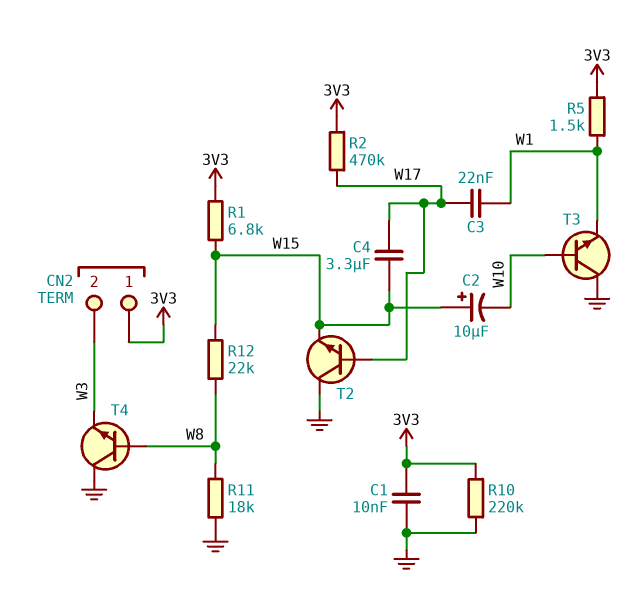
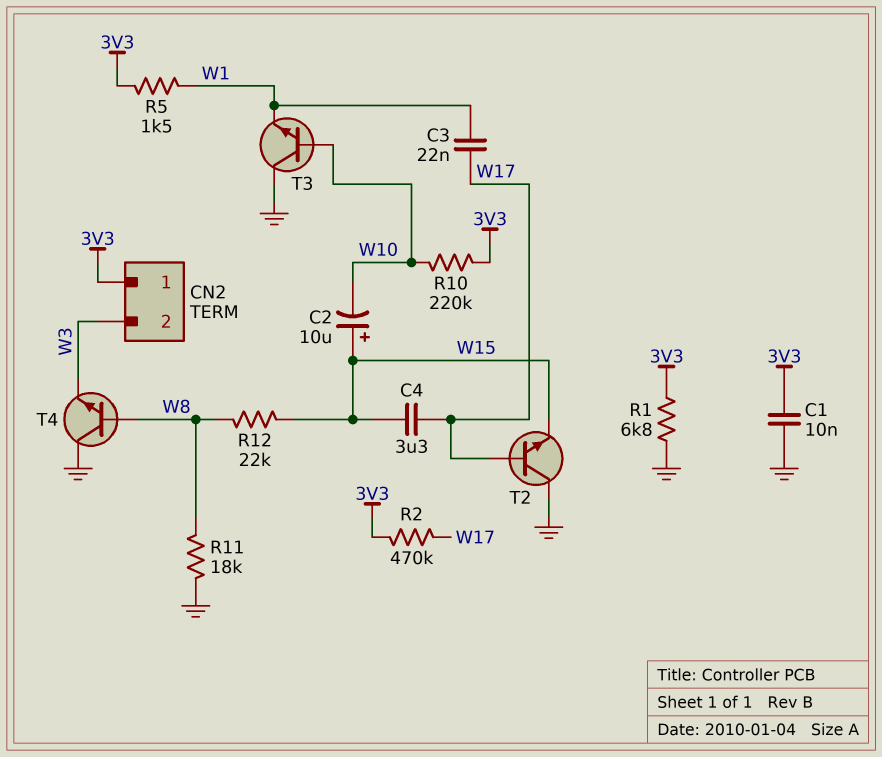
R1: 6.8k (3V3, W15) -> 6.8k (3V3, GND)
R10: 220k (3V3, GND) -> 220k (3V3, W10)

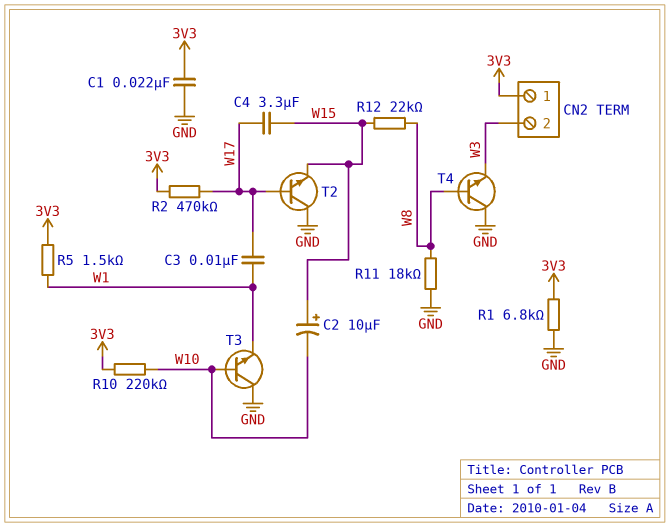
C1: 10nF (3V3, GND) -> 22nF (3V3, GND)
C3: 22nF (W1, W17) -> 10nF (W1, W17)

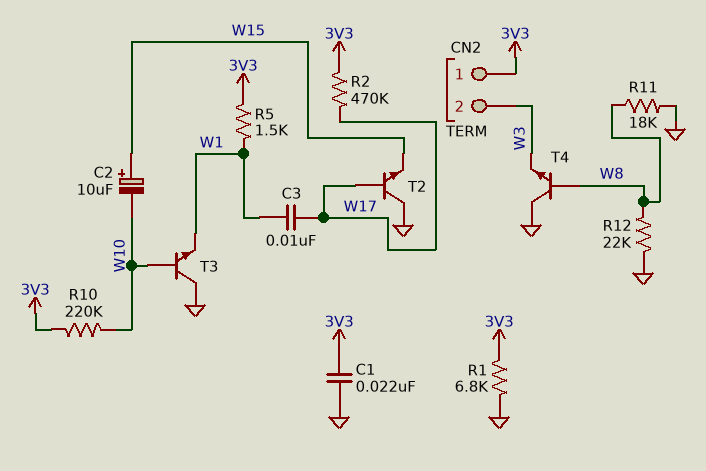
C4: 3.3uF (W15, W17) -> none
R12: 22k (W8, W15) -> 22k (GND, W8)

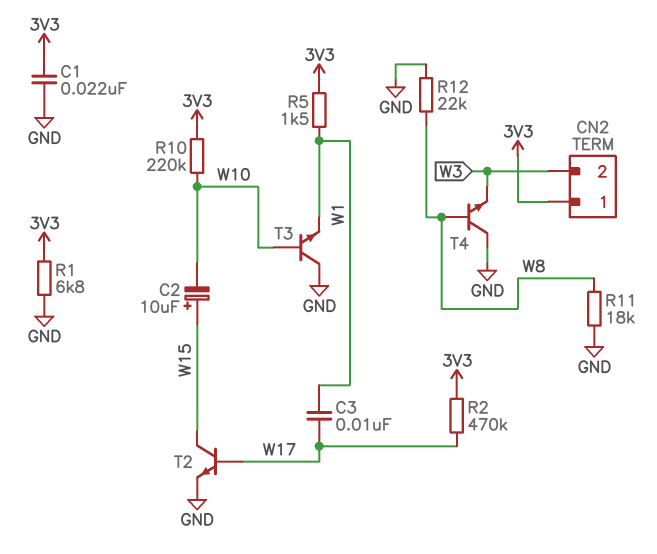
T2: NPN (B W17, C GND, E W15) -> NPN (B W17, C W15, E GND)

